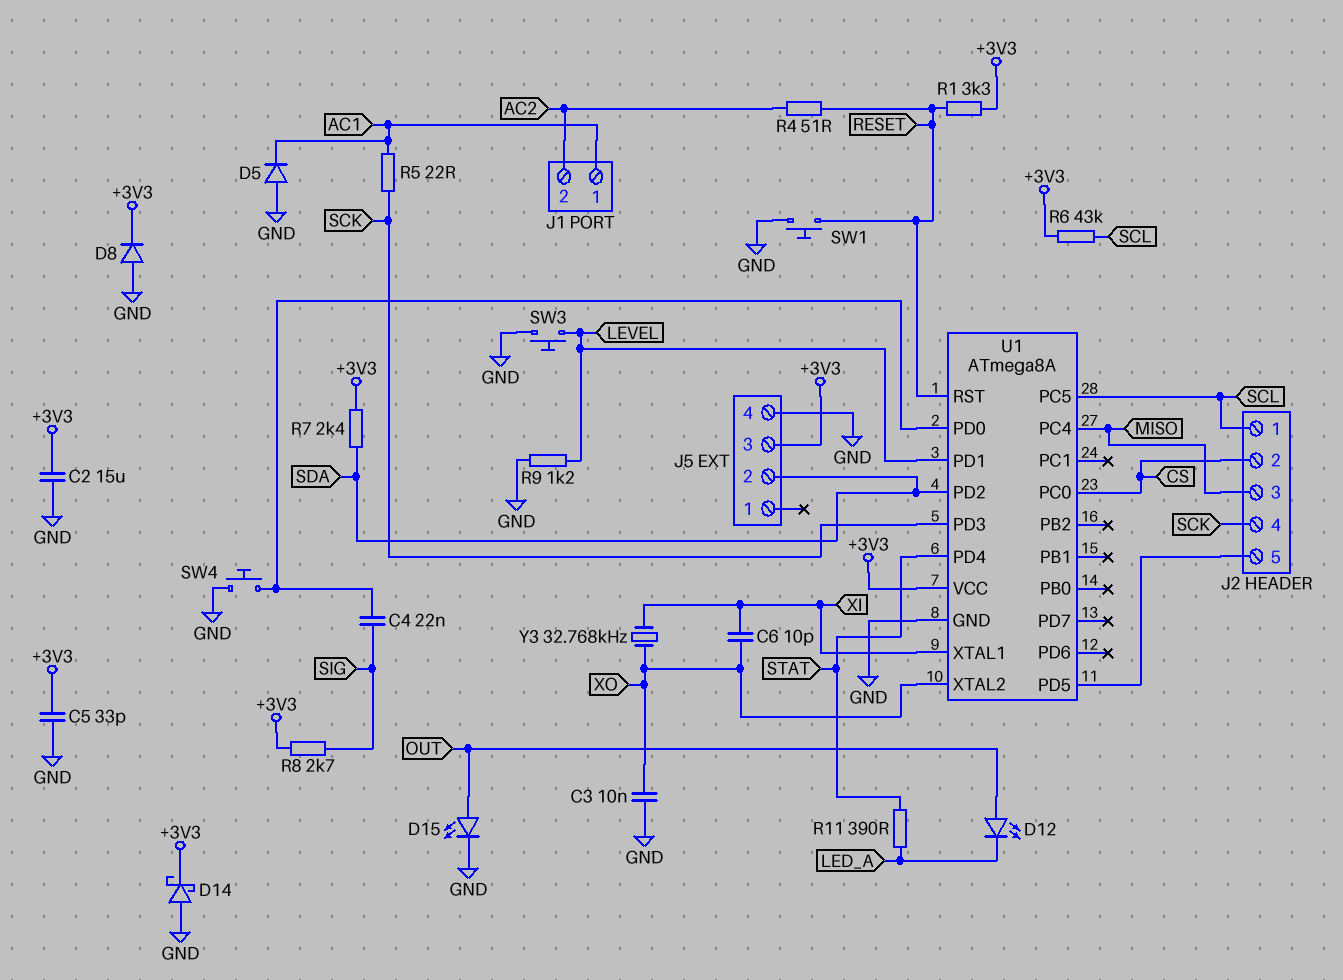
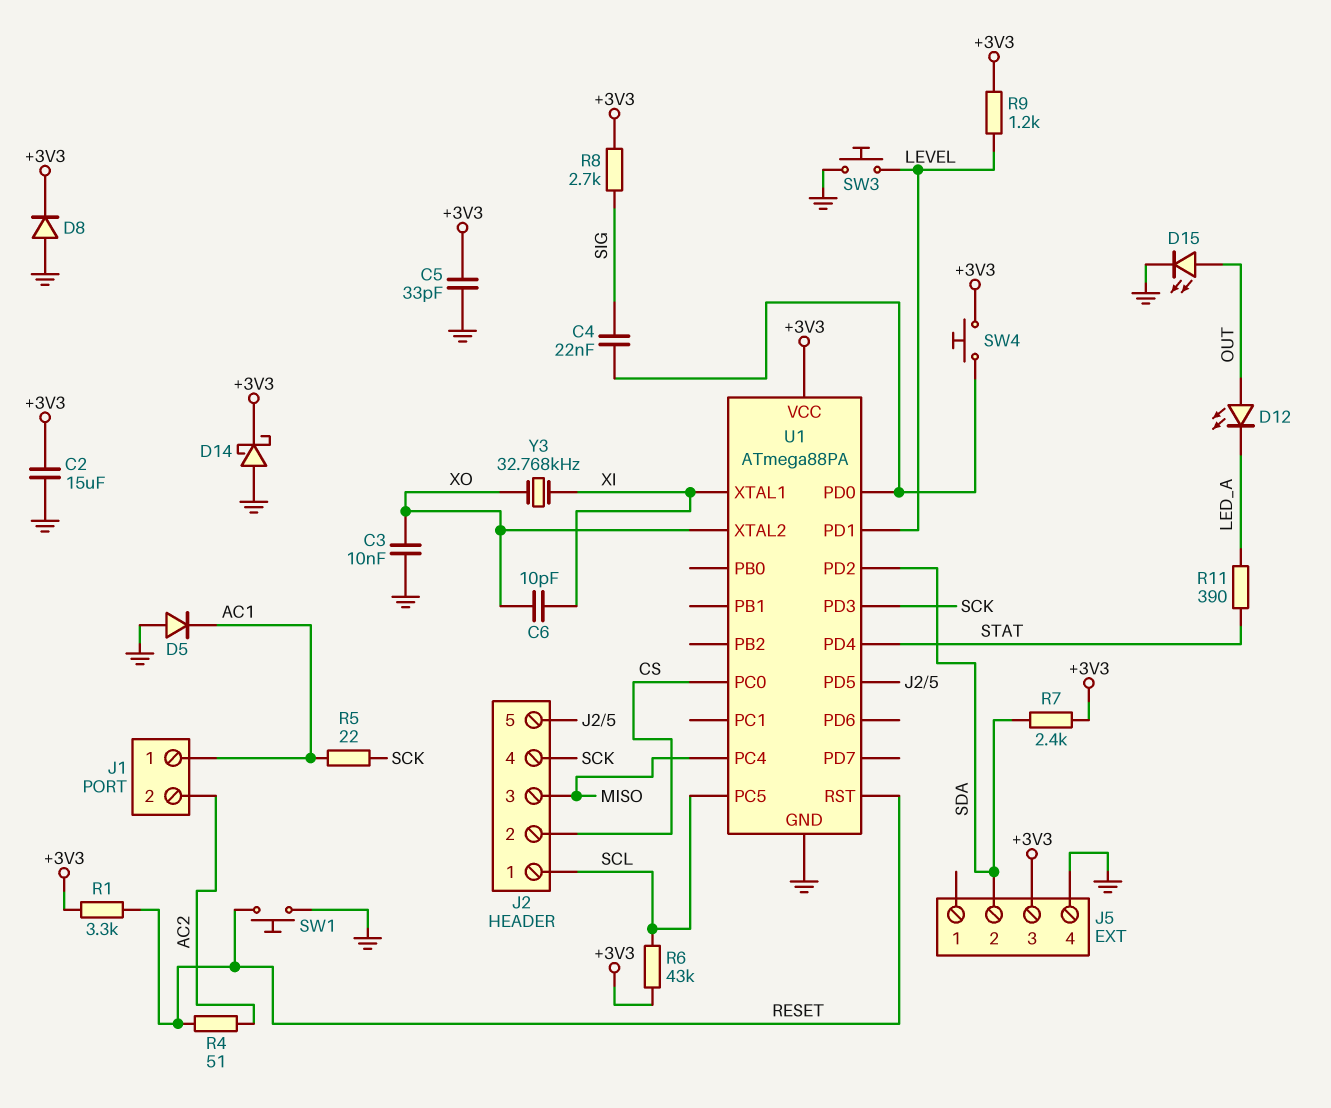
R9: 1.2k (GND, LEVEL) -> 1.2k (+3V3, LEVEL)
SW4: button (GND, U1/PD0) -> button (+3V3, U1/PD0)
U1: ATmega8A -> ATmega88PA

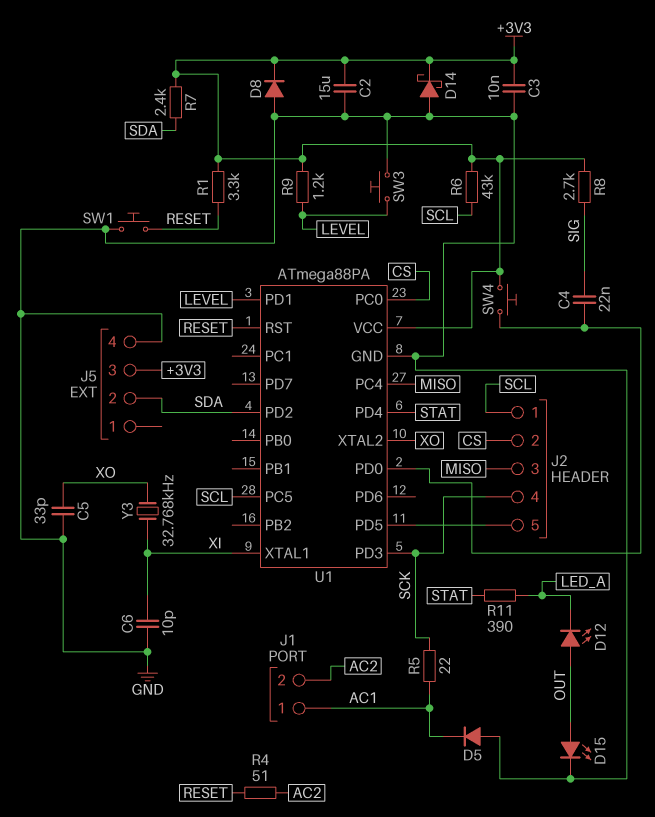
C3: 10nF (GND, XO) -> 10nF (+3V3, GND)
C5: 33pF (+3V3, GND) -> 33pF (GND, XO)
C6: 10pF (XI, XO) -> 10pF (GND, XI)

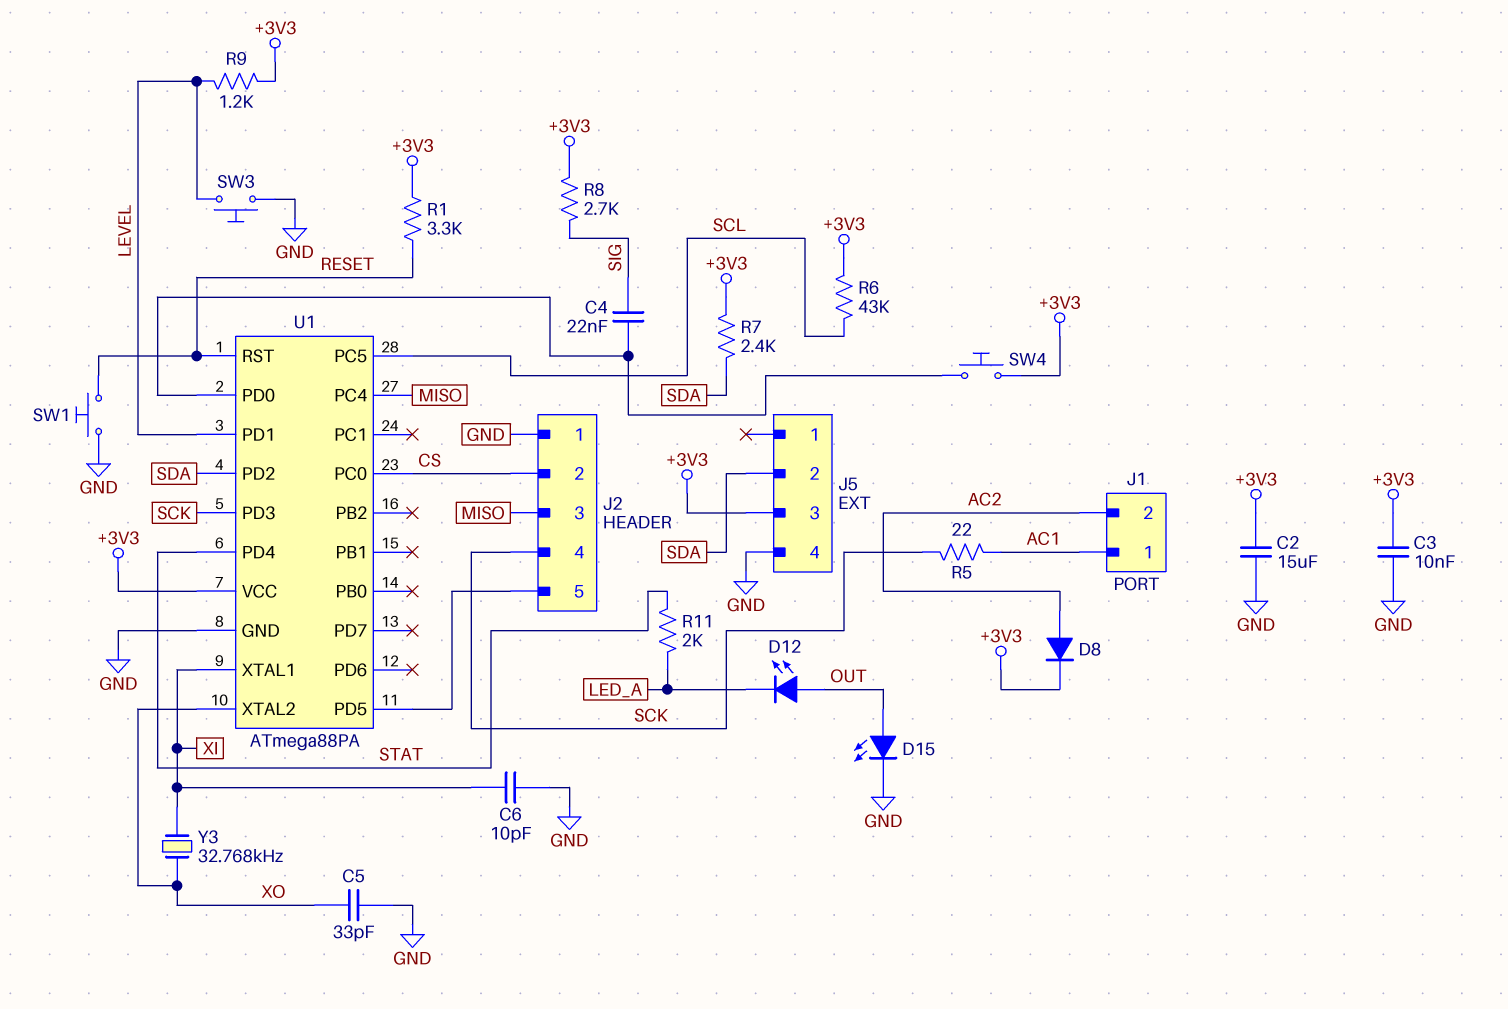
D5: diode (A GND, K AC1) -> none
D8: diode (A GND, K +3V3) -> diode (A AC2, K +3V3)
D14: schottky (A GND, K +3V3) -> none
J2 pin 1: SCL -> GND
R4: 51 (AC2, RESET) -> none
R11: 390 (LED_A, STAT) -> 2k (LED_A, STAT)

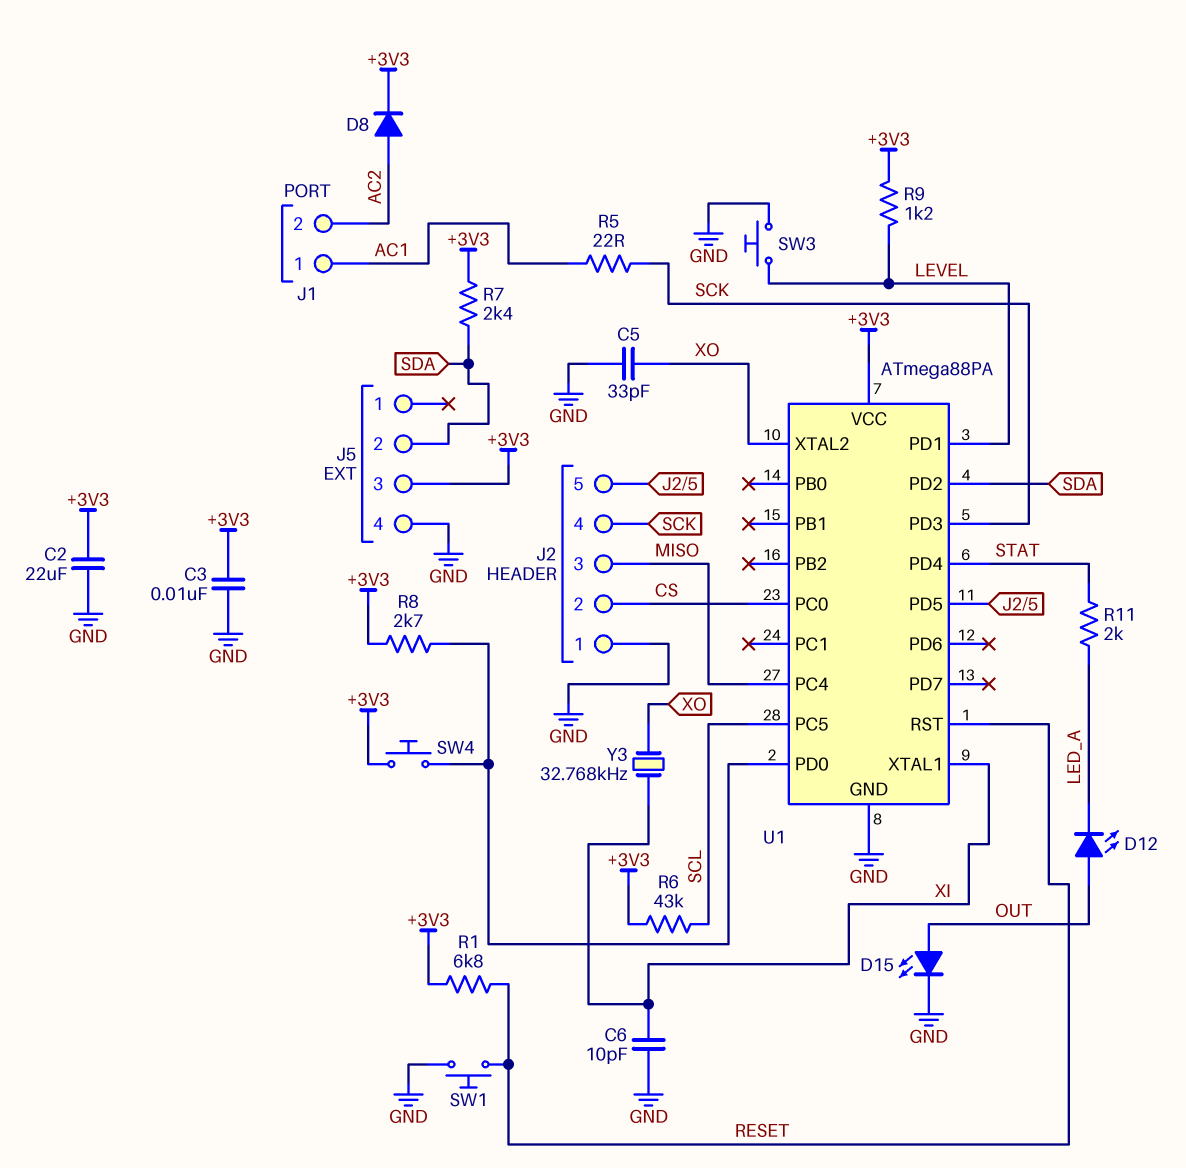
C2: 15uF (+3V3, GND) -> 22uF (+3V3, GND)
C4: 22nF (SIG, U1/PD0) -> none
R1: 3.3k (+3V3, RESET) -> 6.8k (+3V3, RESET)
R8: 2.7k (+3V3, SIG) -> 2.7k (+3V3, U1/PD0)

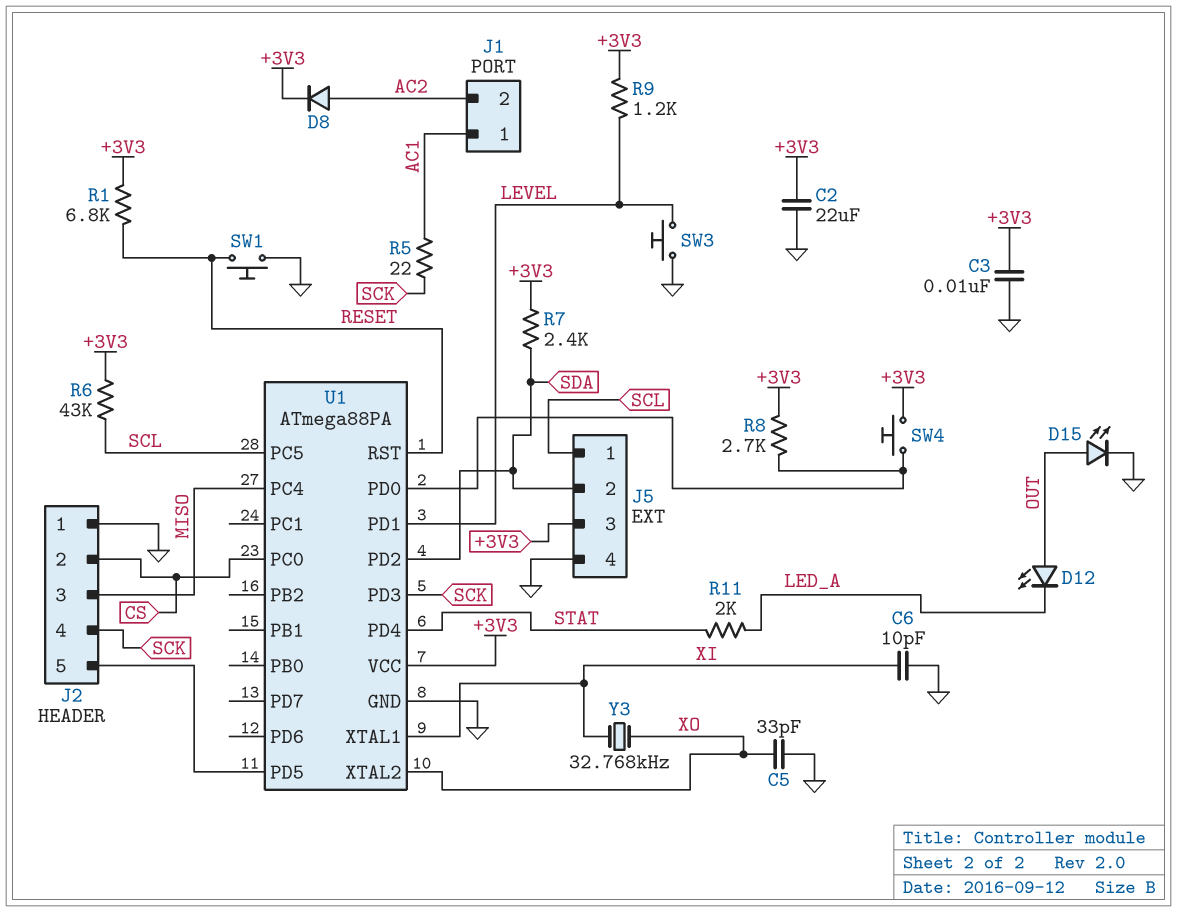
J5 pin 1: none -> SCL

